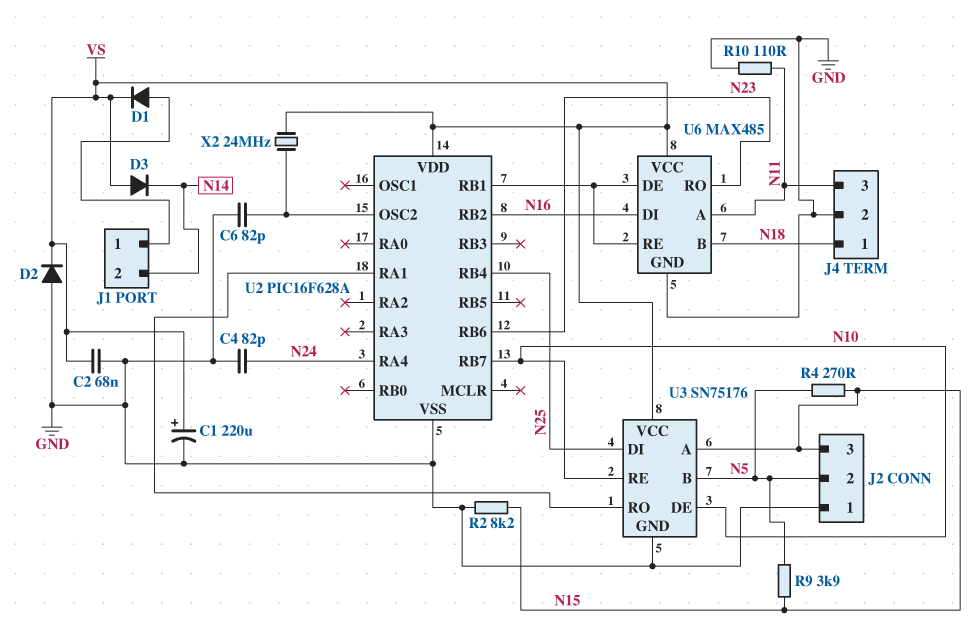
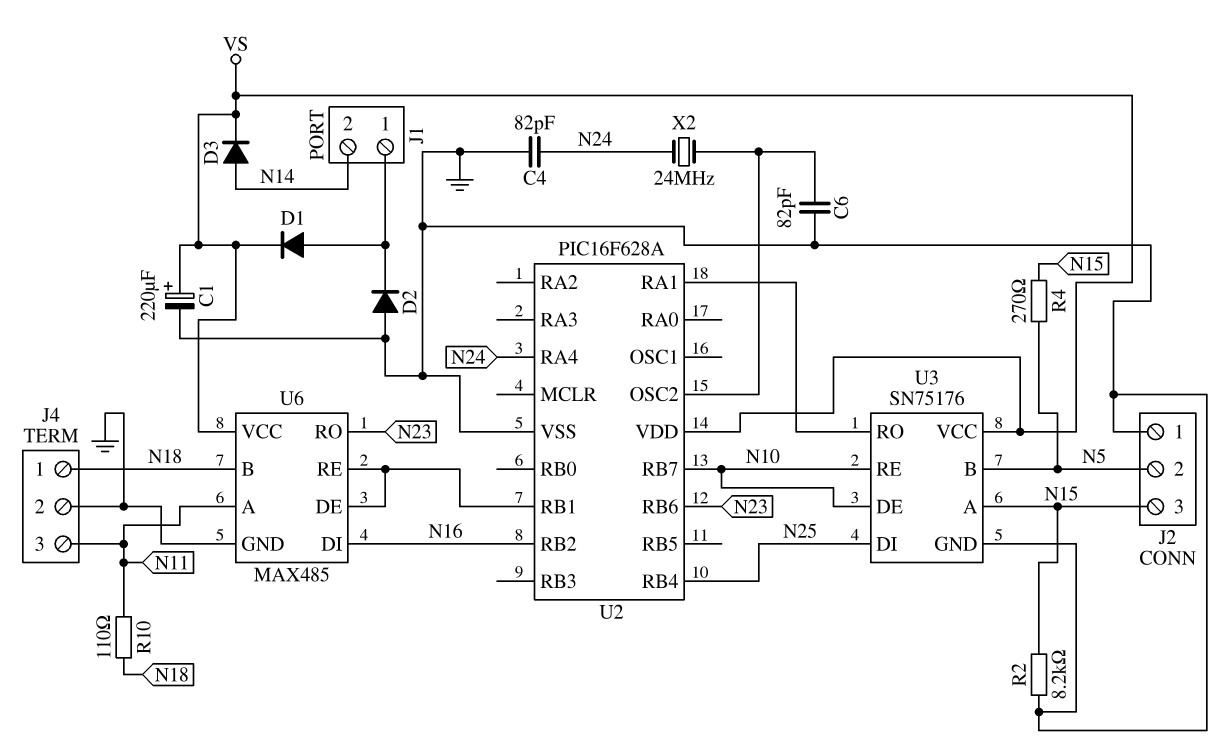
C2: 68nF (GND, VS) -> none
D2: diode (A GND, K VS) -> diode (A GND, K J1/1)
D3: diode (A VS, K N14) -> diode (A N14, K VS)
R9: 3.9k (N5, N15) -> none
R10: 110 (GND, N11) -> 110 (N11, N18)
X2: 24MHz (U2/OSC2, VS) -> 24MHz (N24, U2/OSC2)

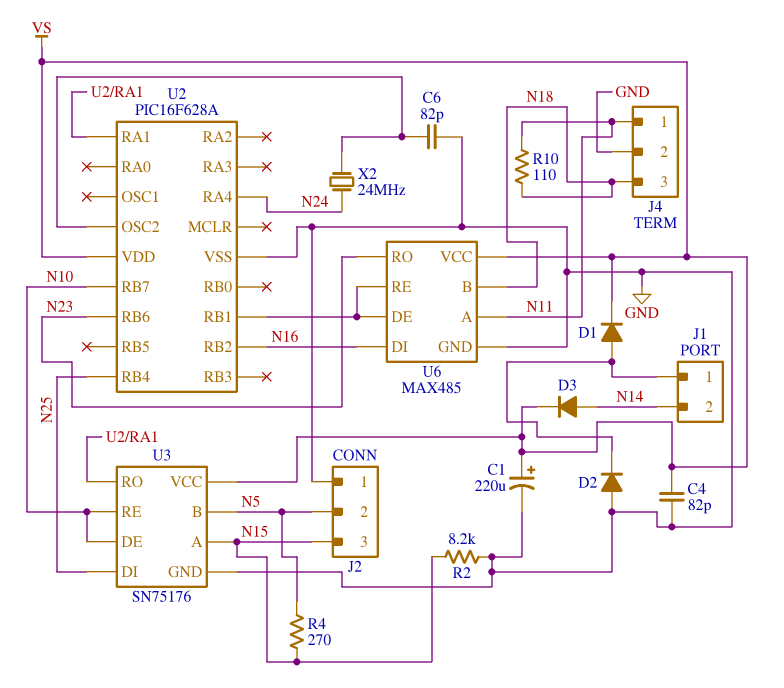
C4: 82pF (GND, N24) -> 82pF (GND, VS)
J4 pin 1: N18 -> N11
J4 pin 3: N11 -> N18

